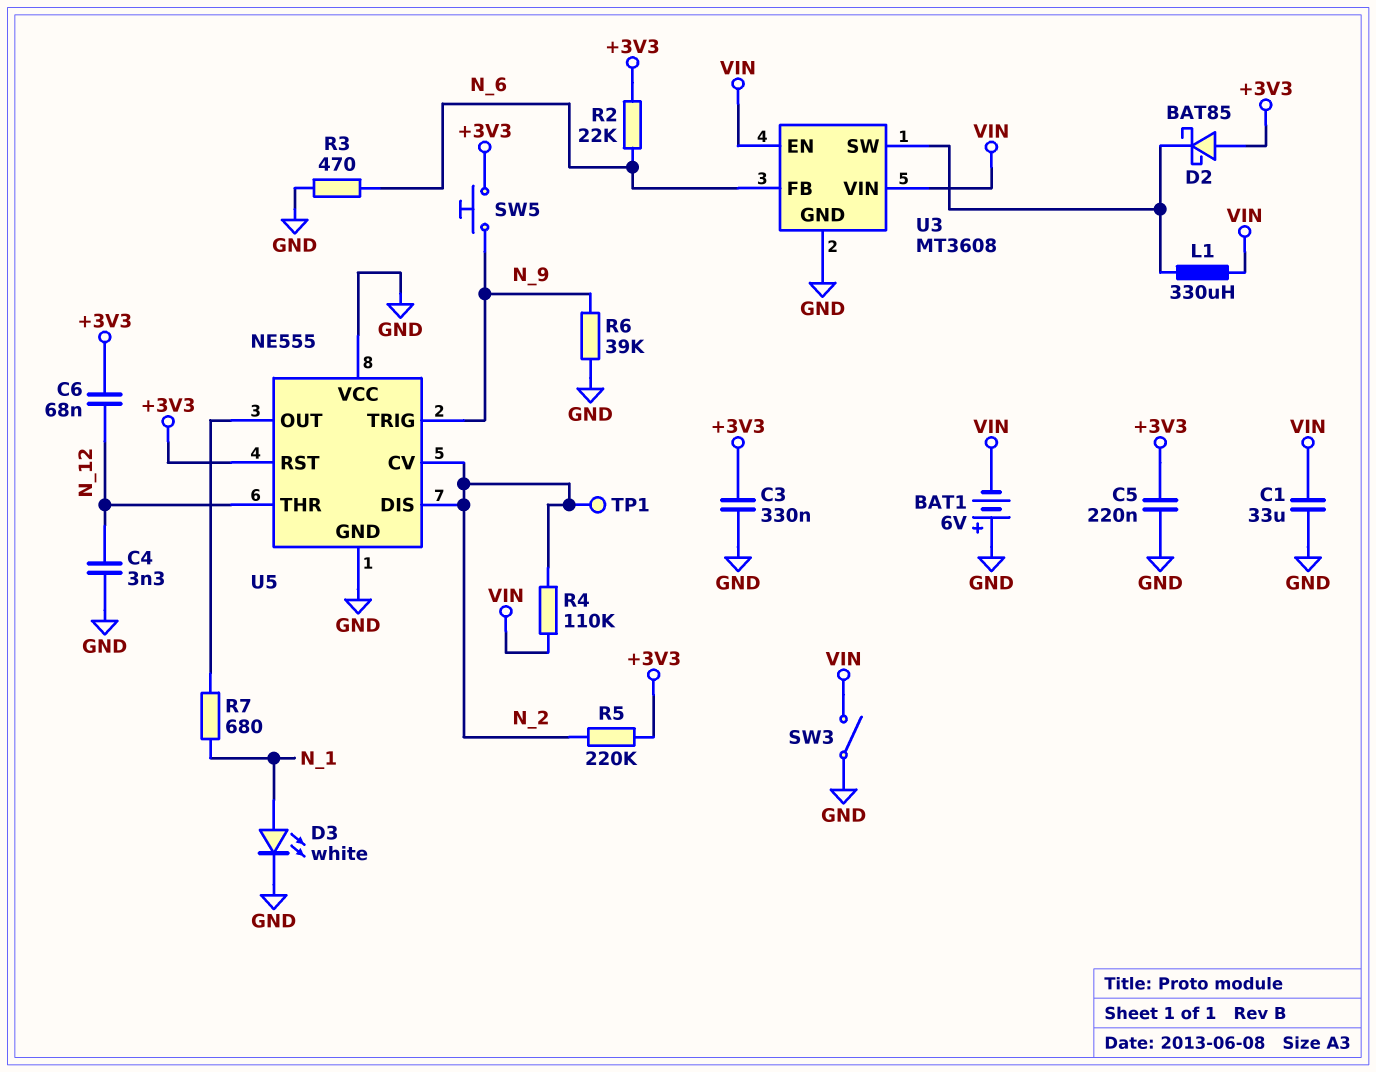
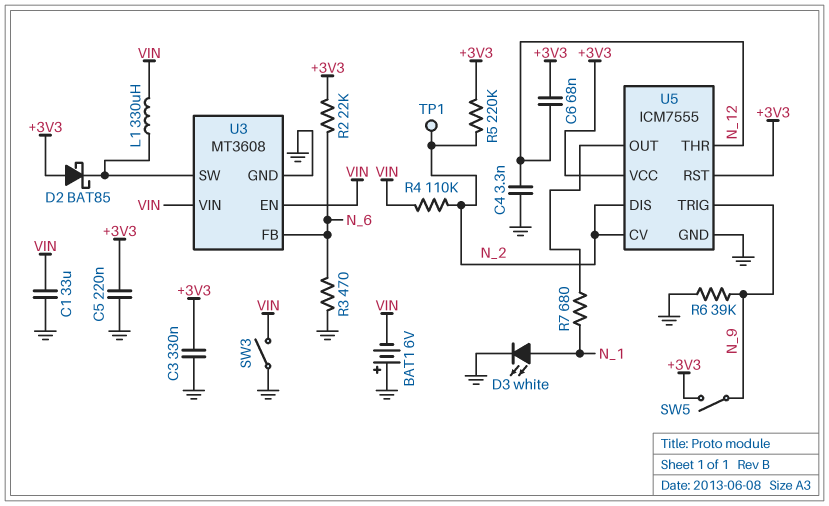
SW5: button (+3V3, N_9) -> switch (+3V3, N_9)
U5: NE555 -> ICM7555
U5 pin VCC: GND -> +3V3

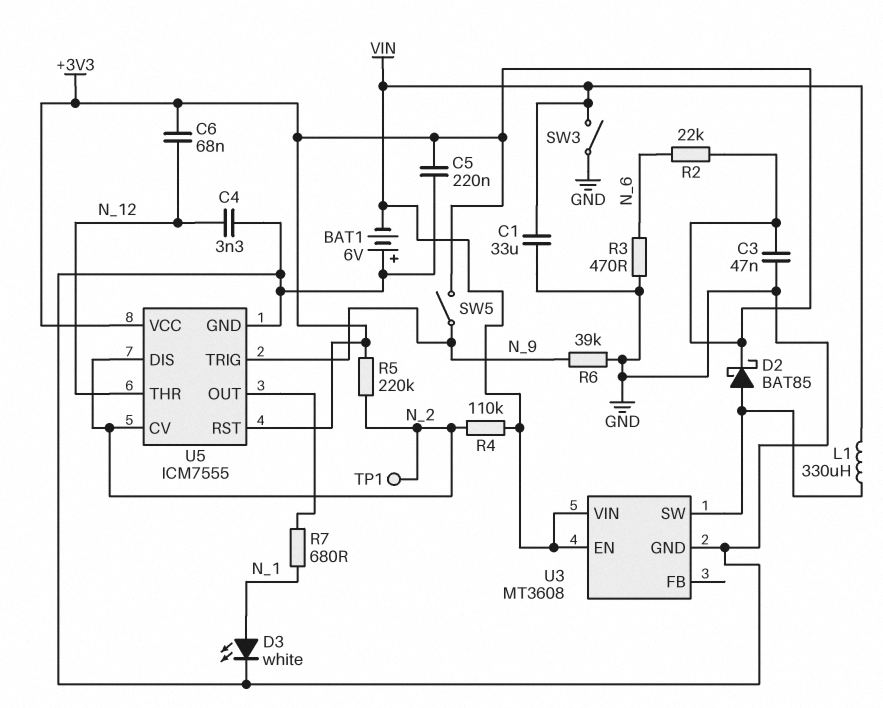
C3: 330nF (+3V3, GND) -> 47nF (+3V3, GND)
D2: schottky BAT85 (A +3V3, K U3/SW) -> schottky BAT85 (A U3/SW, K +3V3)
U3 pin FB: N_6 -> none

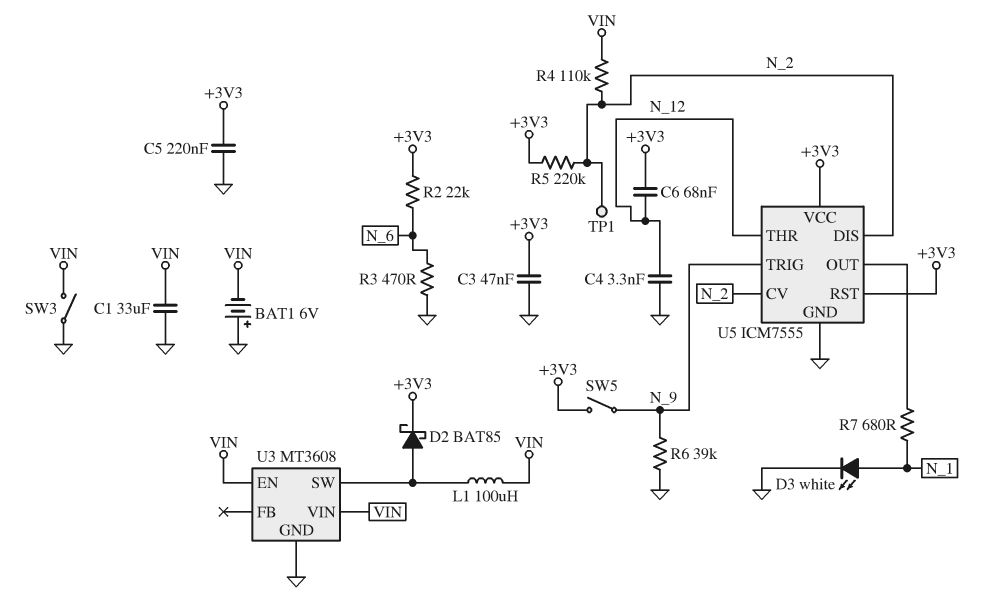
L1: 330uH (U3/SW, VIN) -> 100uH (U3/SW, VIN)

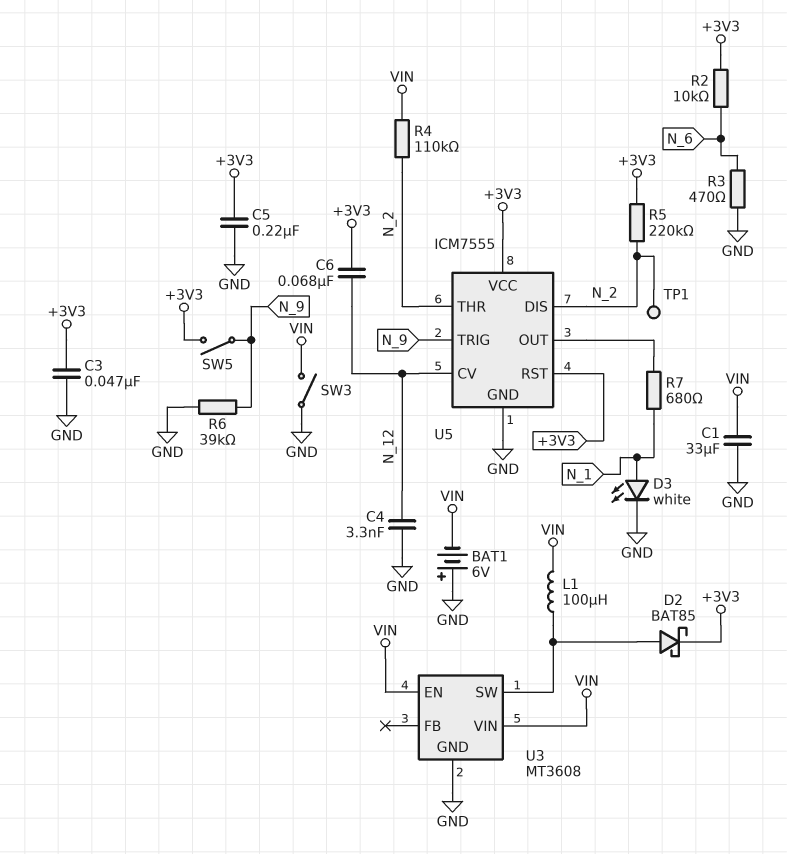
R2: 22k (+3V3, N_6) -> 10k (+3V3, N_6)
U5 pin CV: N_2 -> N_12
U5 pin THR: N_12 -> N_2

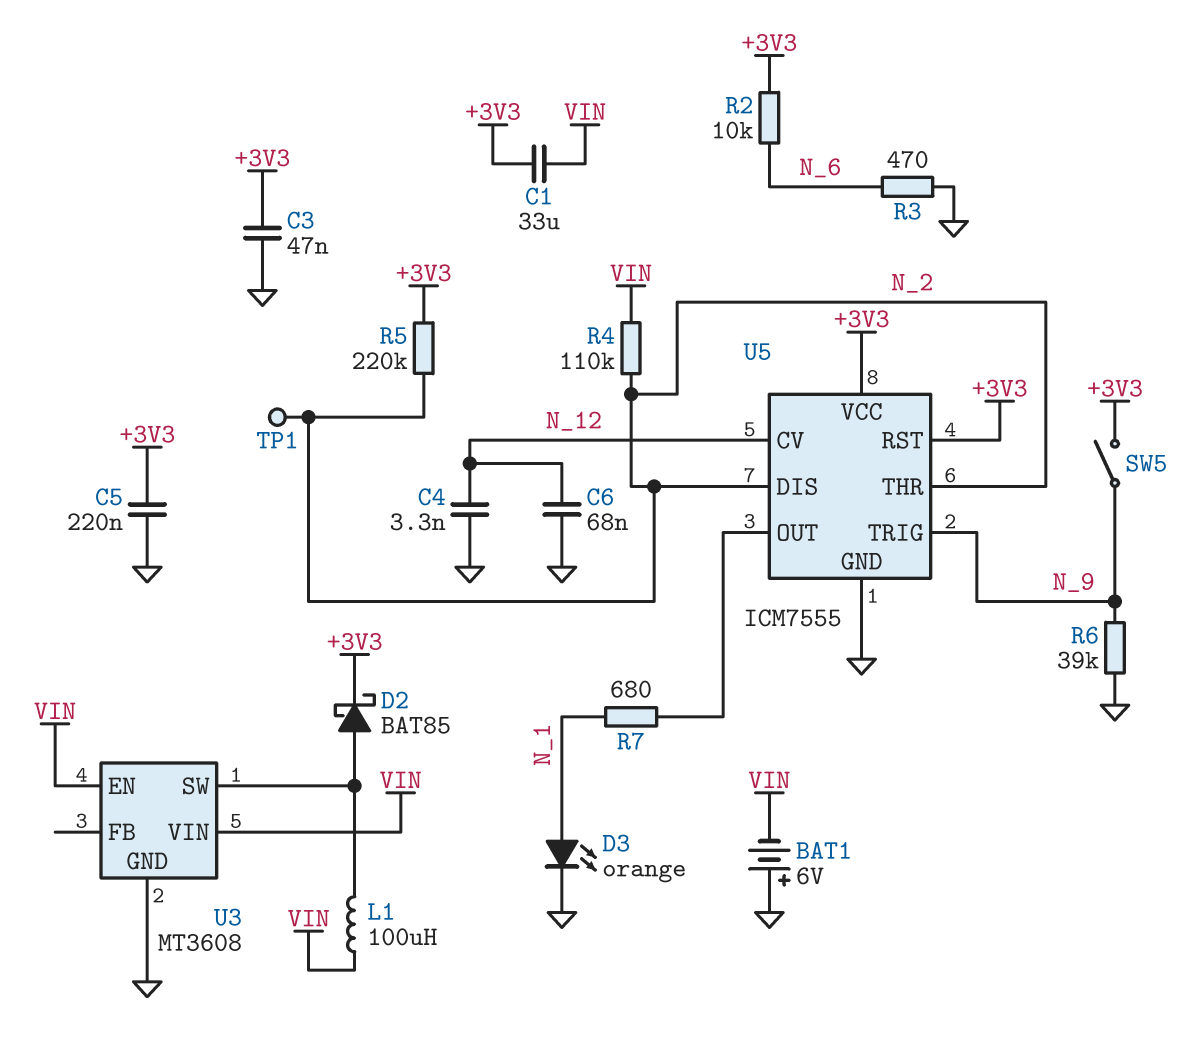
C1: 33uF (GND, VIN) -> 33uF (+3V3, VIN)
C6: 68nF (+3V3, N_12) -> 68nF (GND, N_12)
D3: LED white (A N_1, K GND) -> LED orange (A N_1, K GND)
SW3: switch (GND, VIN) -> none

